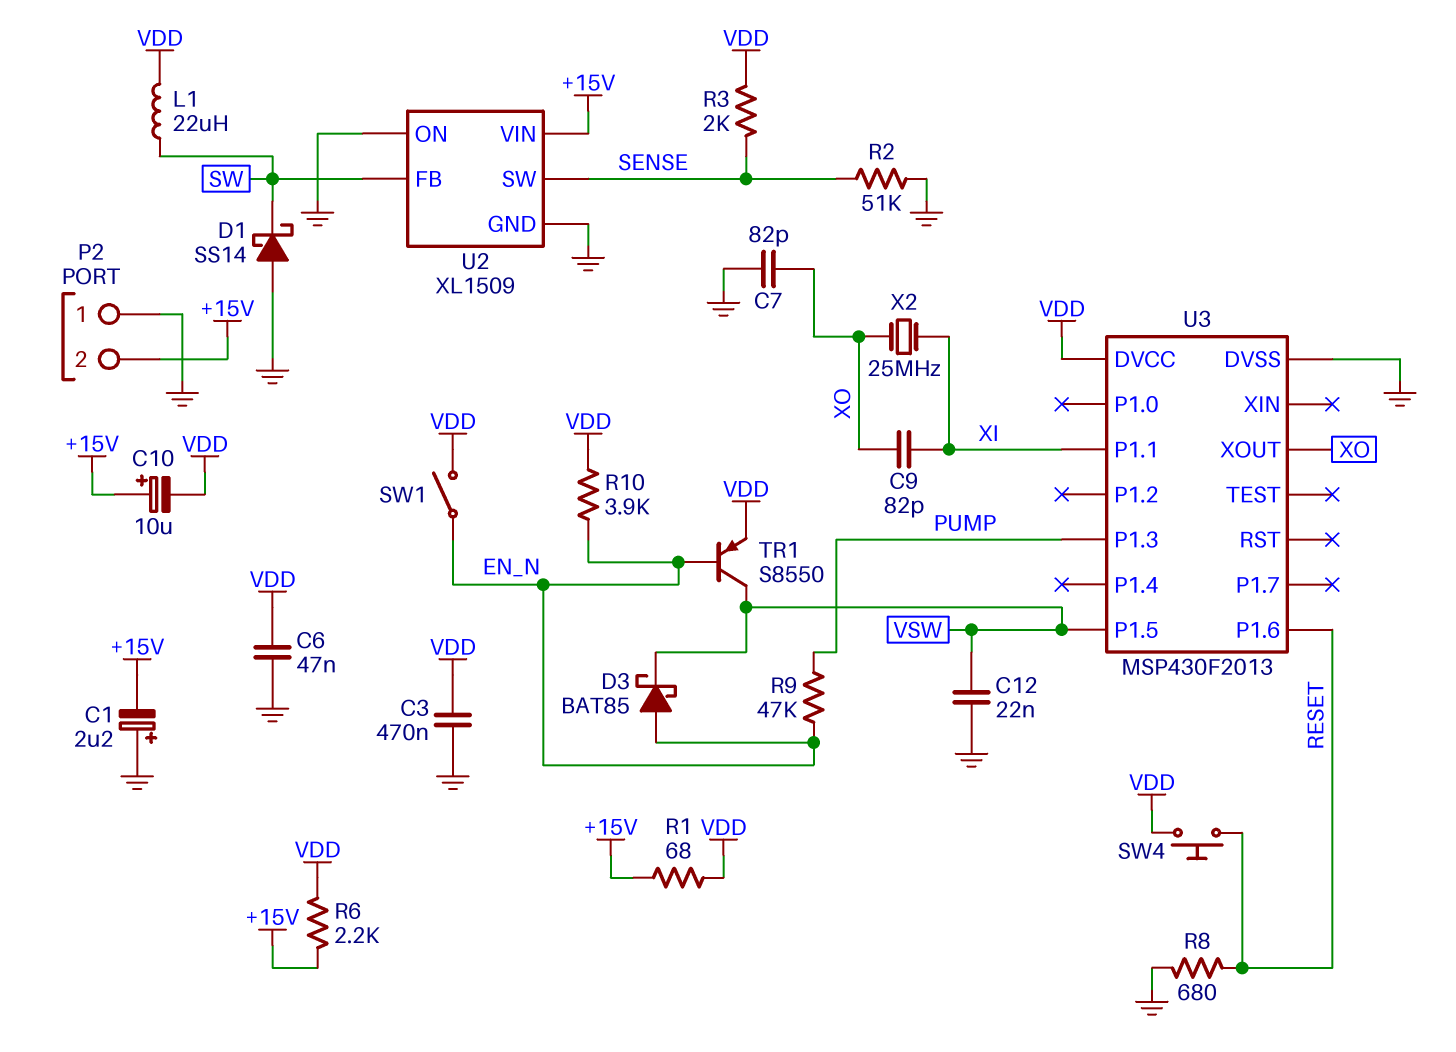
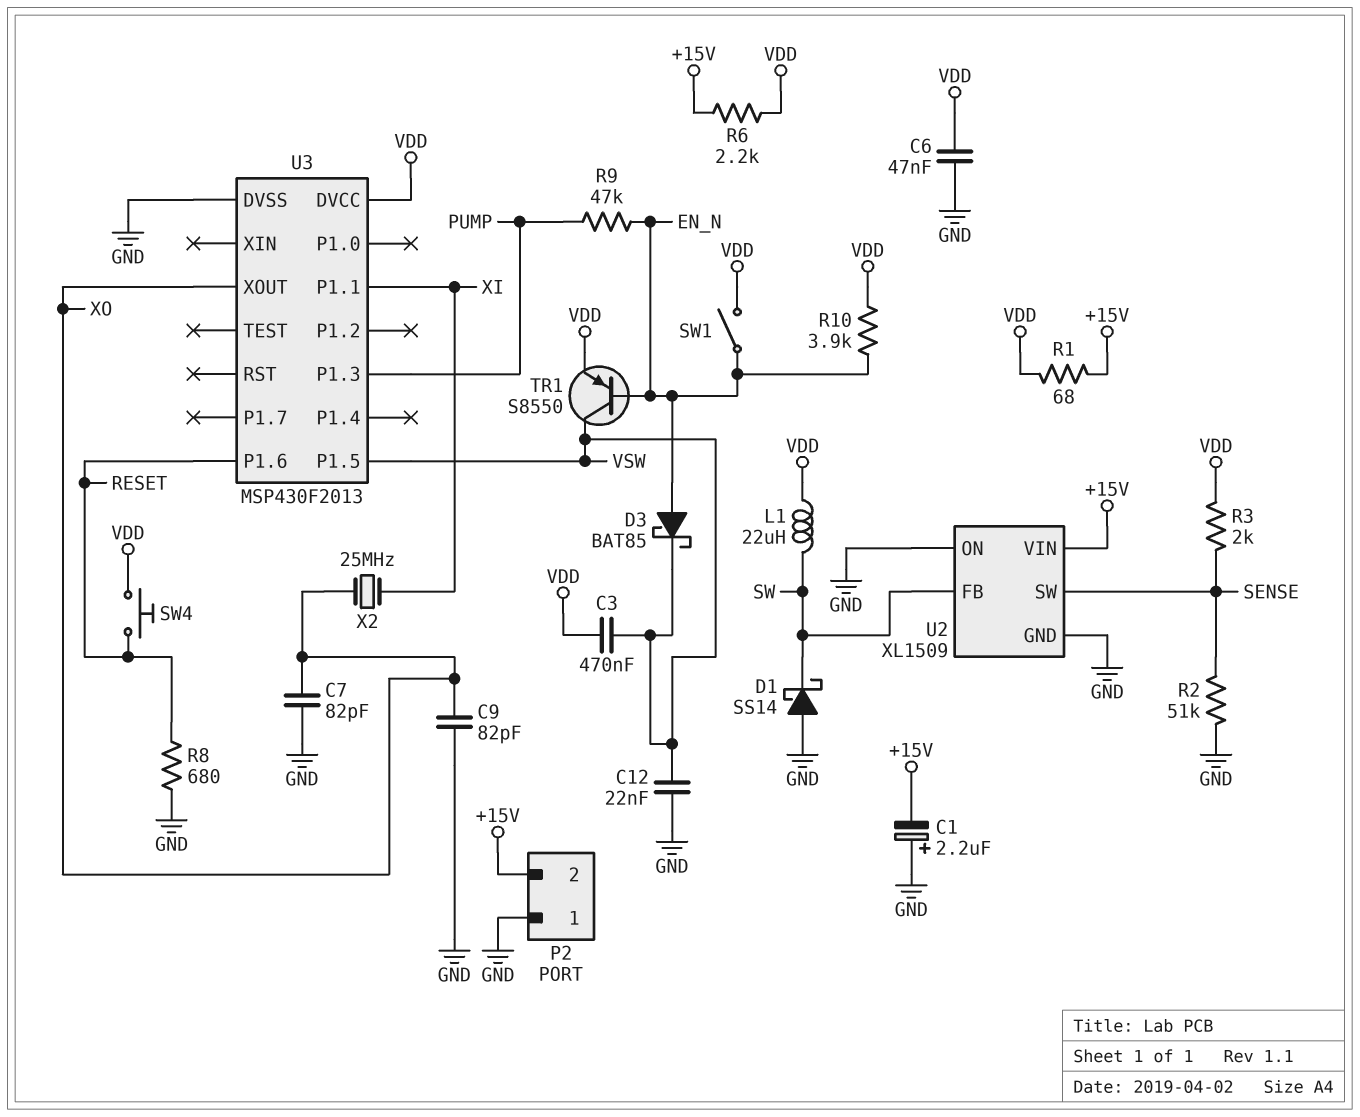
C3: 470nF (GND, VDD) -> 470nF (VDD, VSW)
C9: 82pF (XI, XO) -> 82pF (GND, XO)
C10: 10uF (plus +15V, minus VDD) -> none

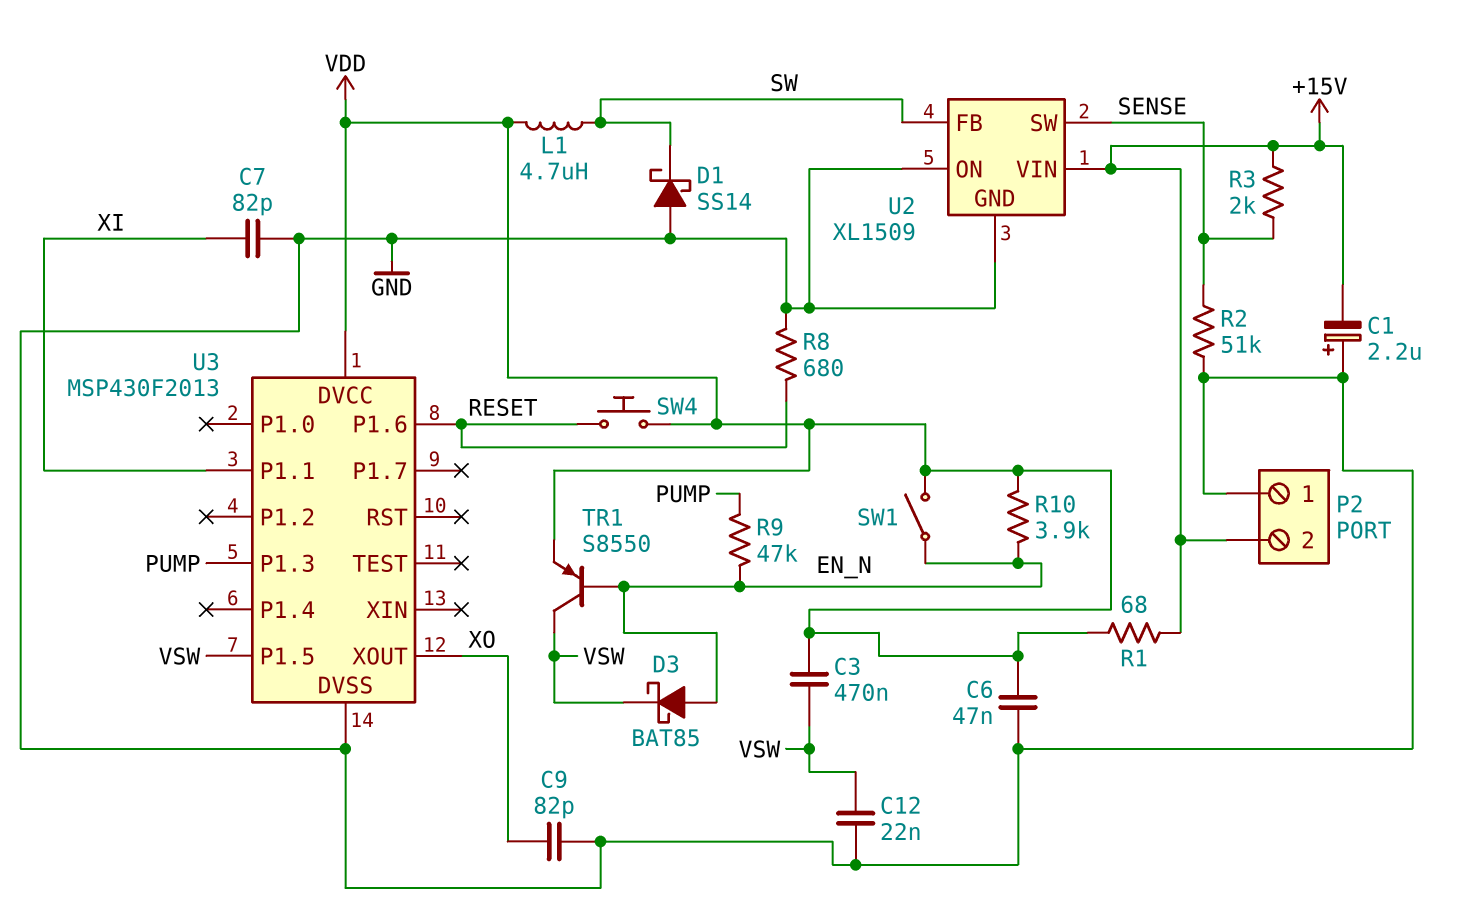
C7: 82pF (GND, XO) -> 82pF (GND, XI)
L1: 22uH (SW, VDD) -> 4.7uH (SW, VDD)
R3: 2k (SENSE, VDD) -> 2k (+15V, SENSE)
R6: 2.2k (+15V, VDD) -> none
X2: 25MHz (XI, XO) -> none

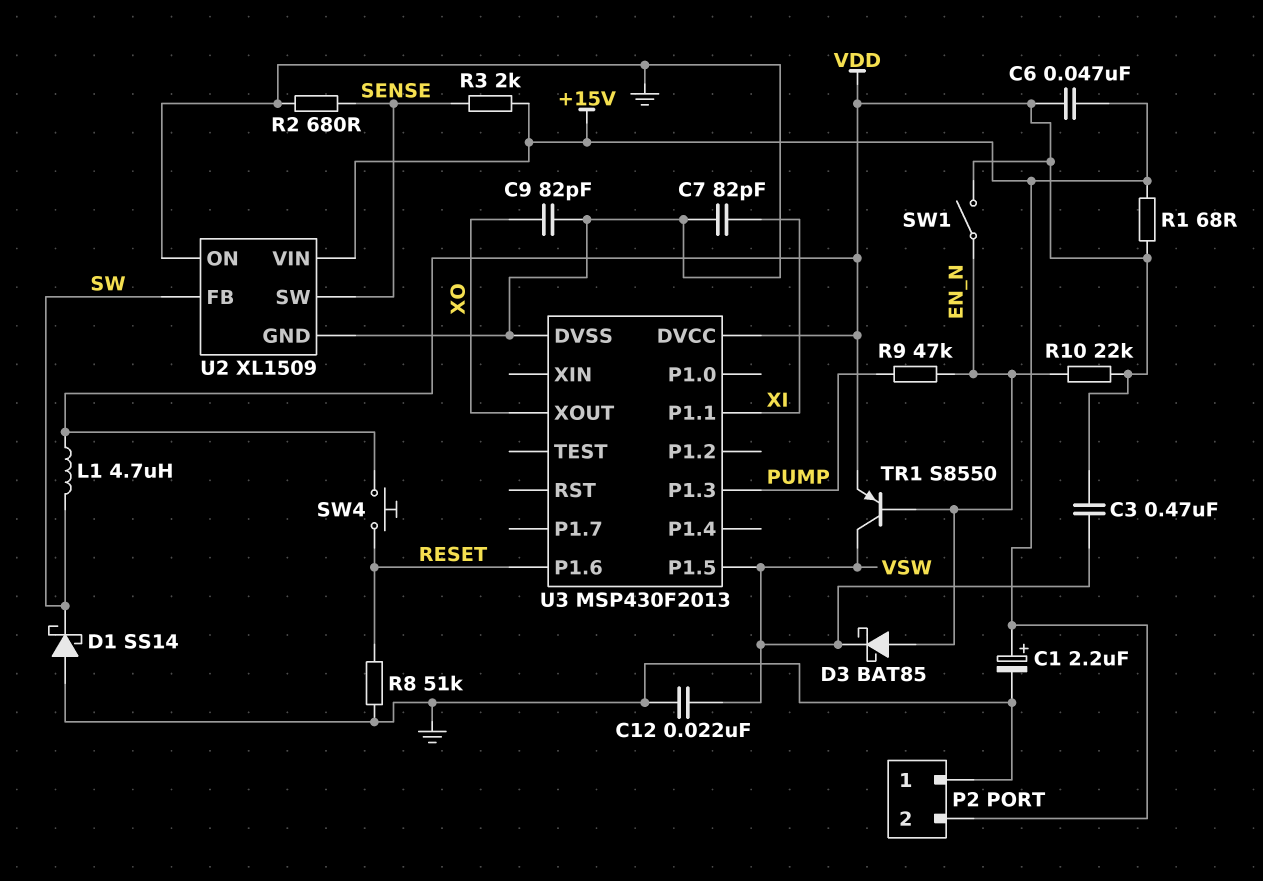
C1: 2.2uF (plus GND, minus +15V) -> 2.2uF (plus +15V, minus GND)
C6: 47nF (GND, VDD) -> 47nF (+15V, VDD)
R2: 51k (GND, SENSE) -> 680 (GND, SENSE)
R8: 680 (GND, RESET) -> 51k (GND, RESET)
R10: 3.9k (EN_N, VDD) -> 22k (EN_N, VDD)

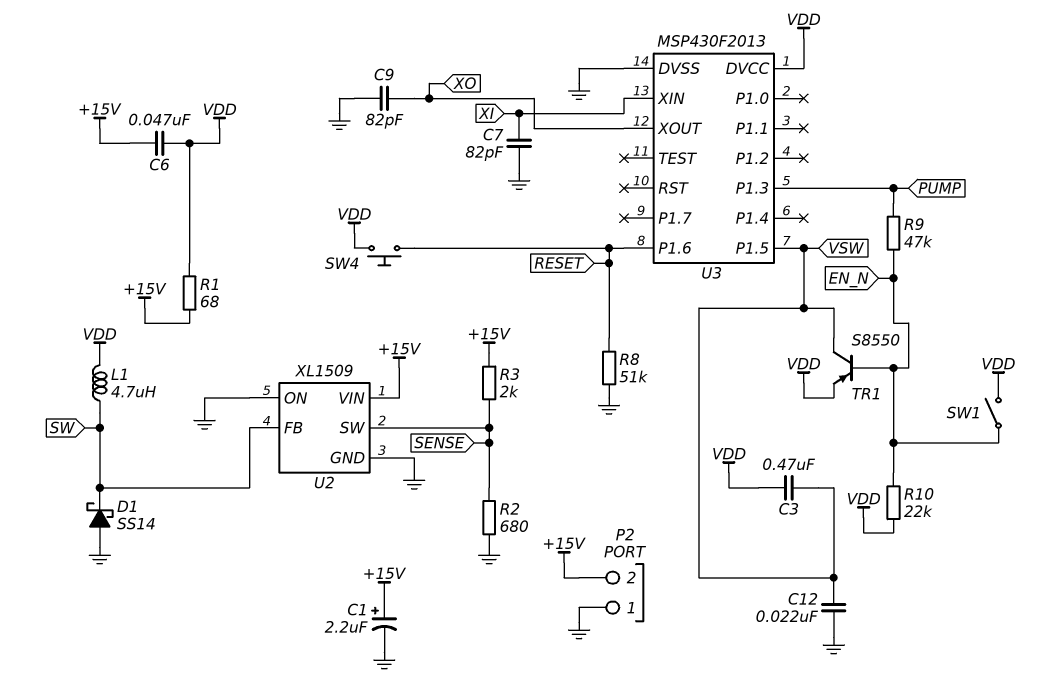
D3: schottky BAT85 (A EN_N, K VSW) -> none
U3 pin P1.1: XI -> none
U3 pin XIN: none -> XI

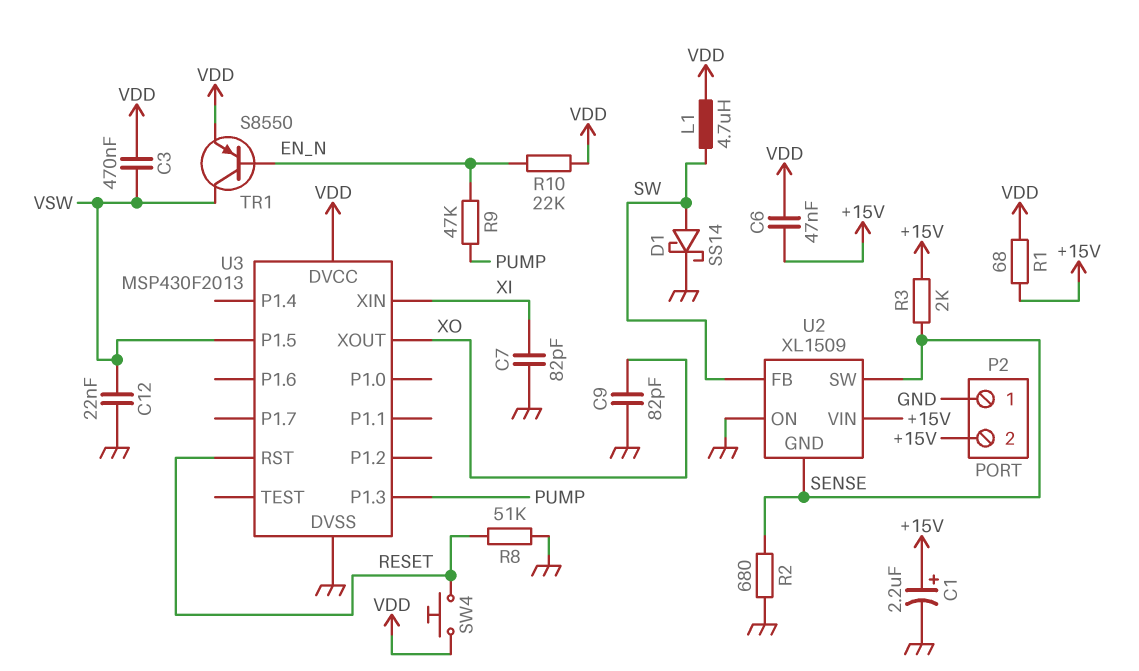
D1: schottky SS14 (A GND, K SW) -> schottky SS14 (A SW, K GND)
SW1: switch (EN_N, VDD) -> none
U2 pin GND: GND -> SENSE
U3 pin P1.6: RESET -> none
U3 pin RST: none -> RESET

